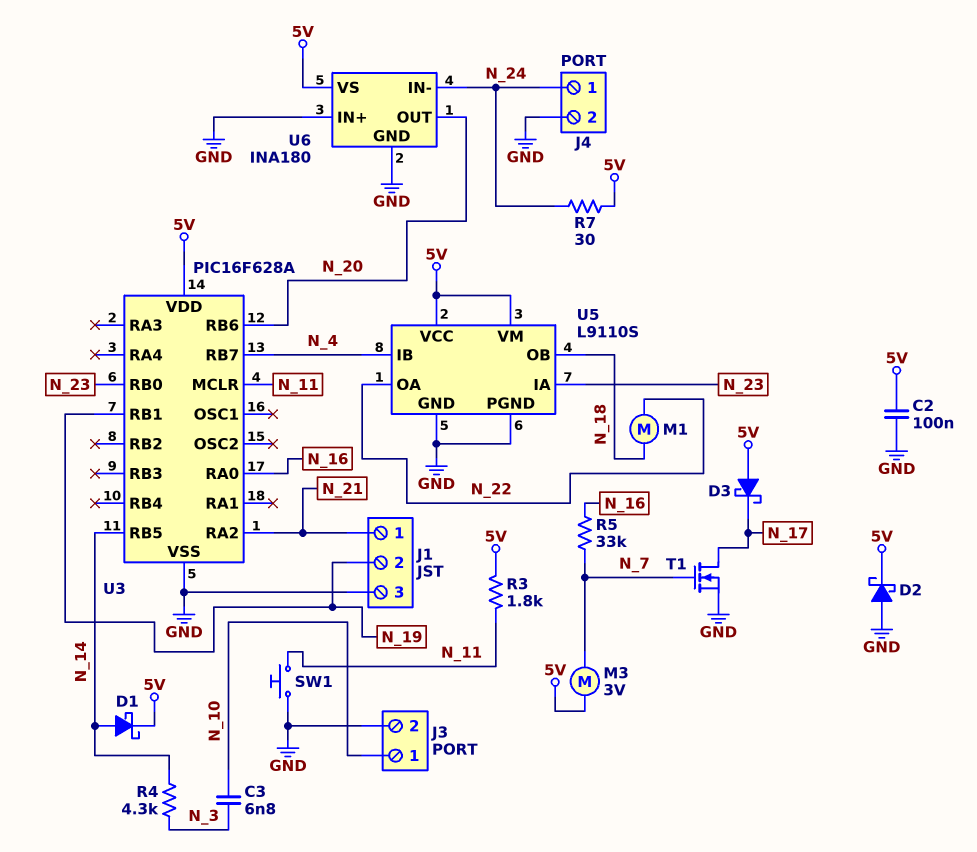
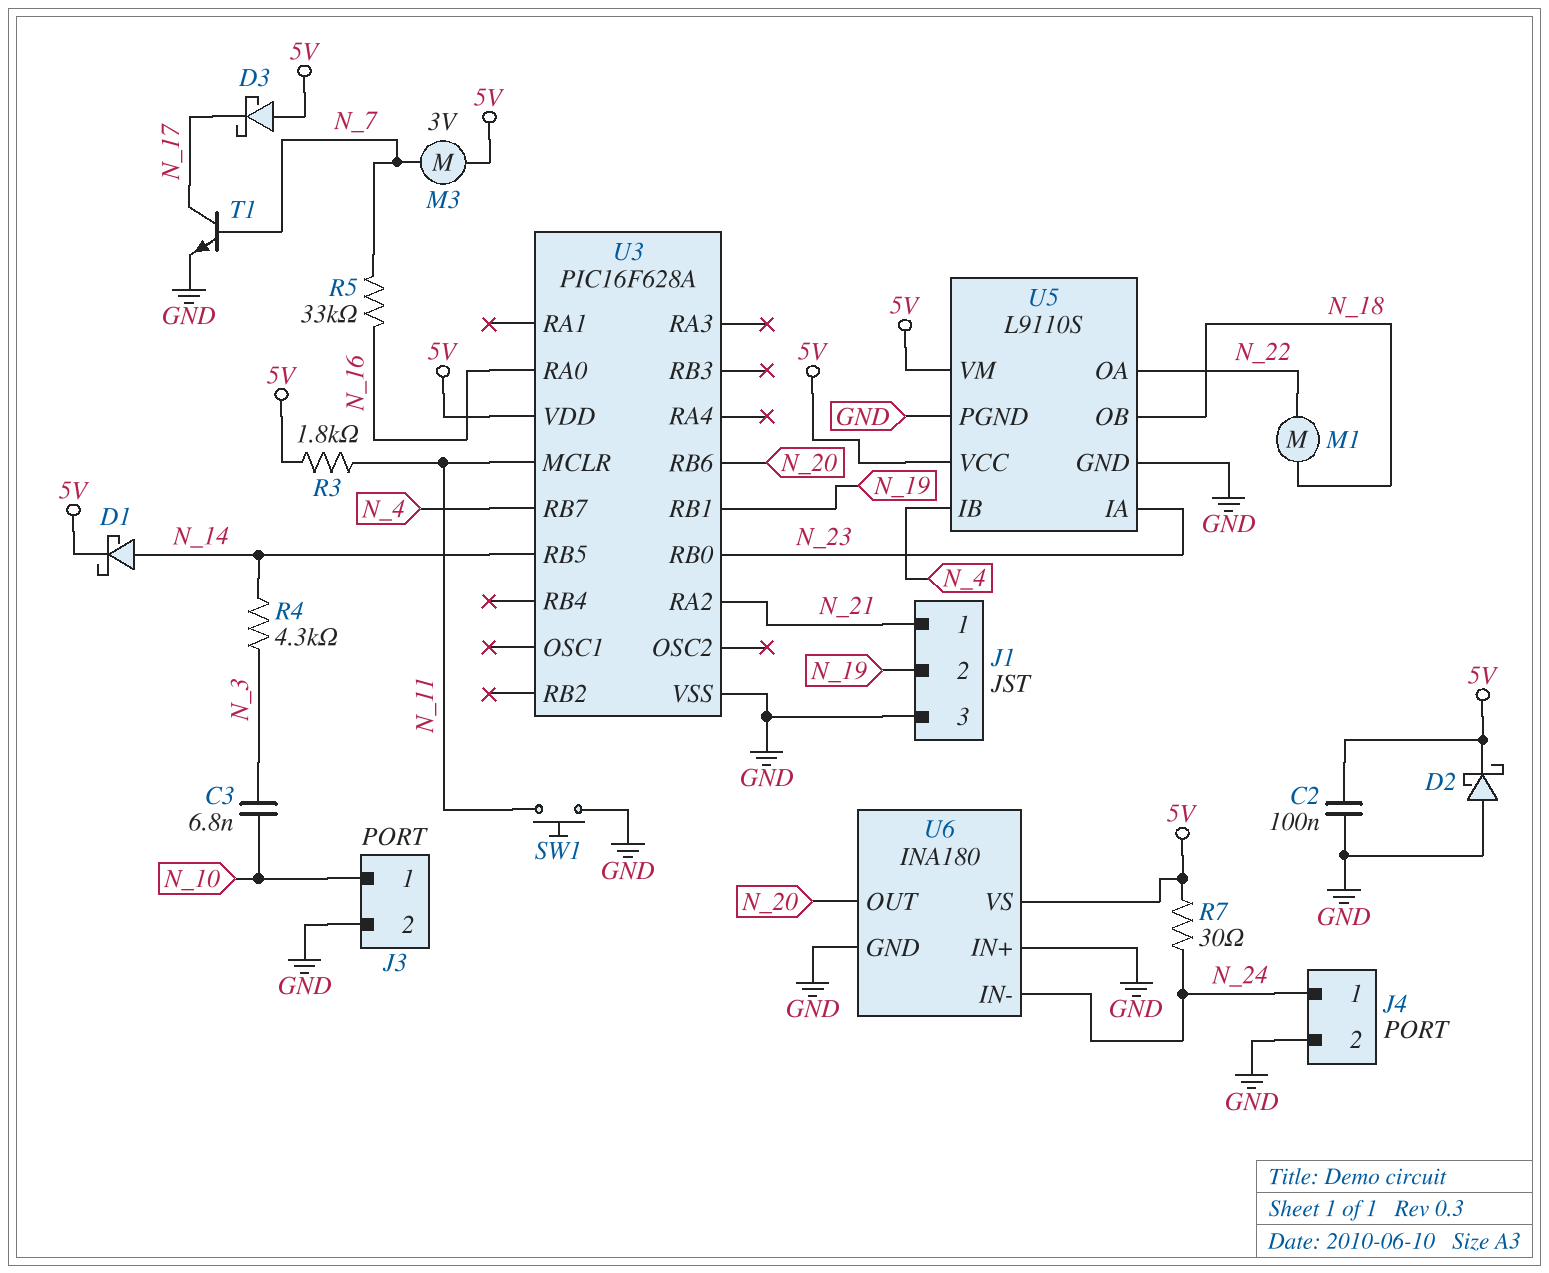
T1: NMOS (G N_7, D N_17, S GND) -> NPN (B N_7, C N_17, E GND)

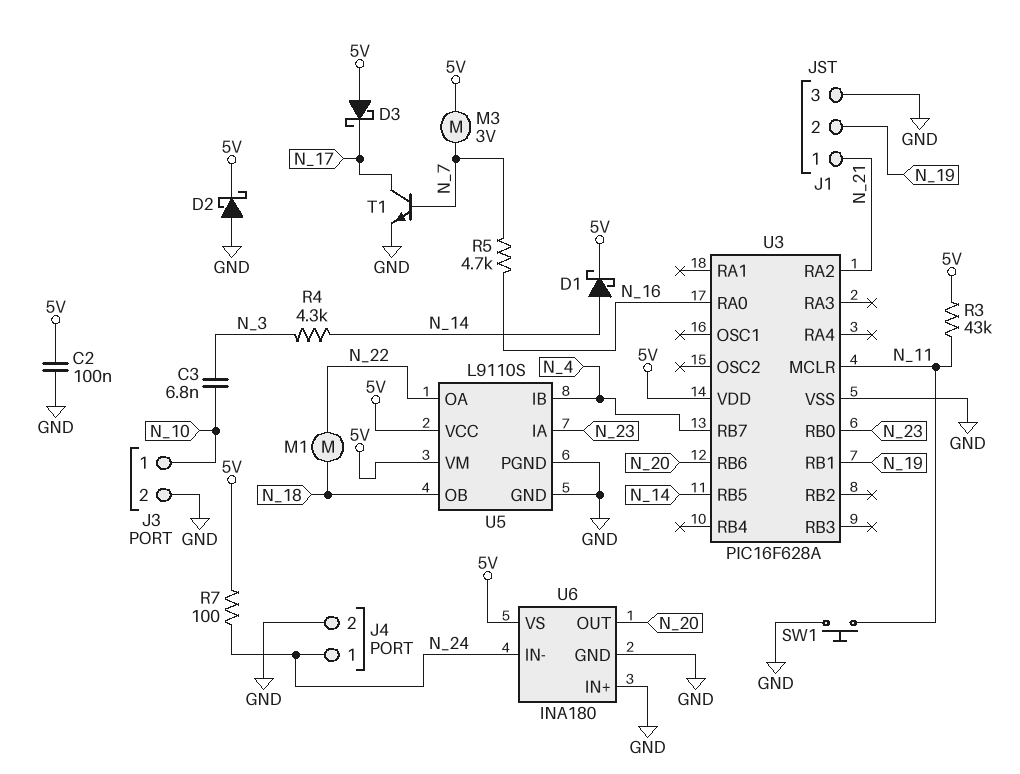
R3: 1.8k (5V, N_11) -> 43k (5V, N_11)
R5: 33k (N_7, N_16) -> 4.7k (N_7, N_16)
R7: 30 (5V, N_24) -> 100 (5V, N_24)

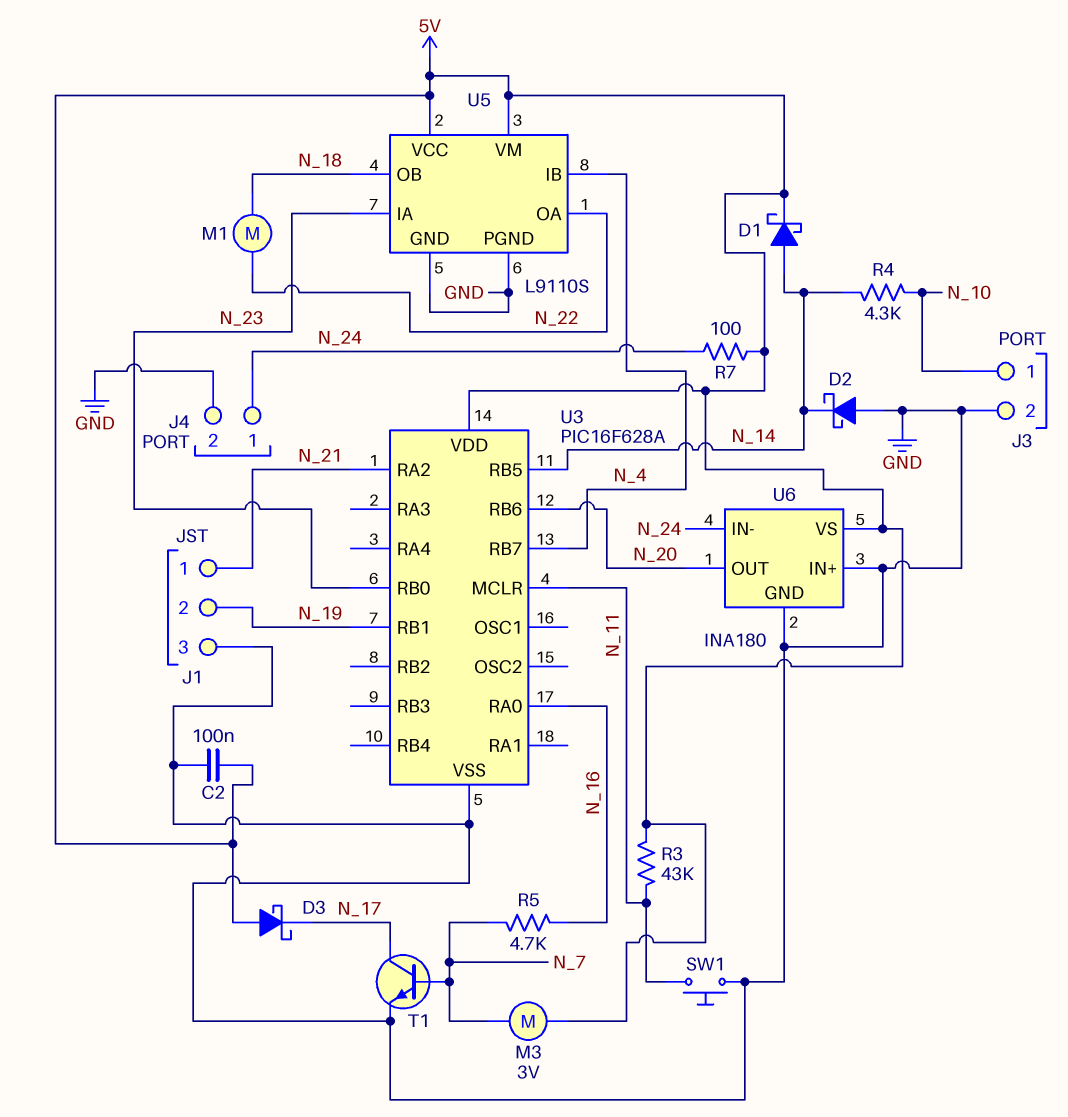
C3: 6.8nF (N_3, N_10) -> none
D2: schottky (A GND, K 5V) -> schottky (A GND, K N_14)
R4: 4.3k (N_3, N_14) -> 4.3k (N_10, N_14)

